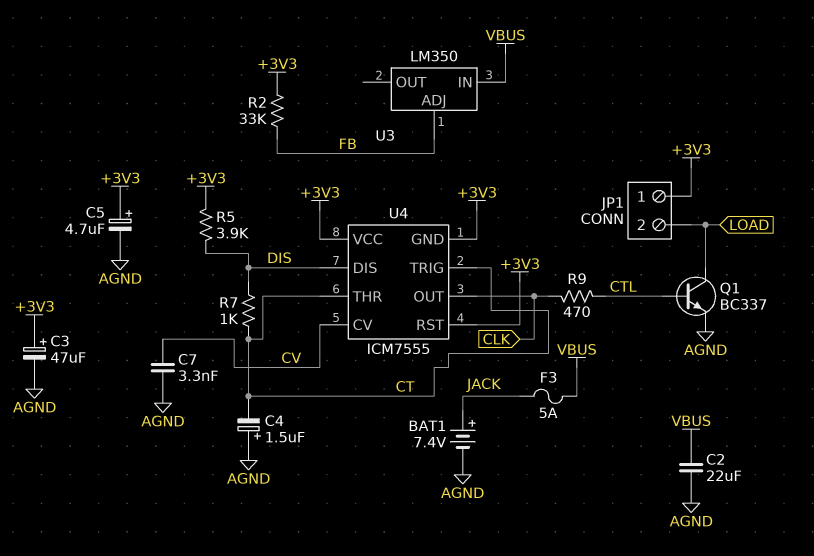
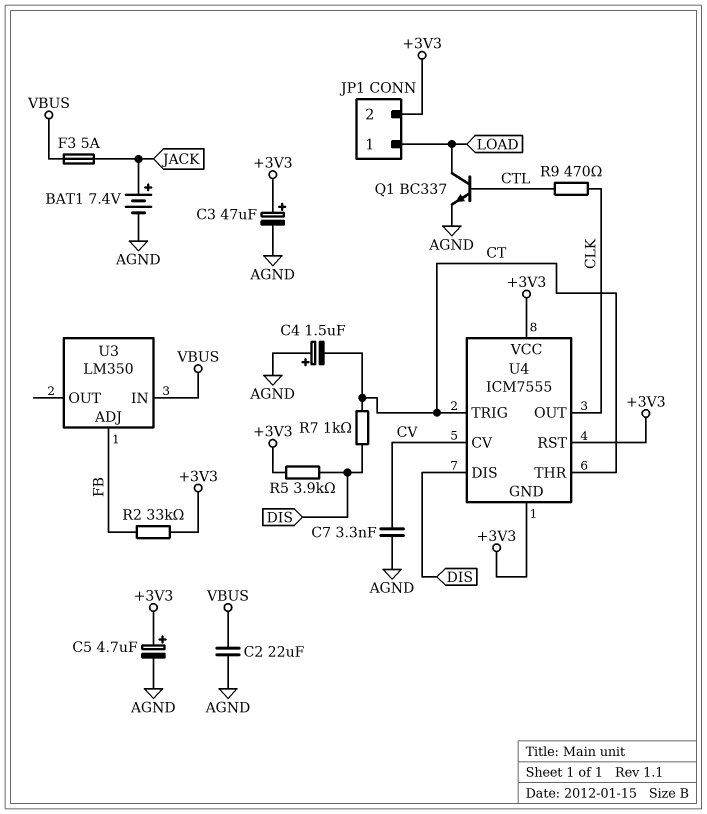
JP1 pin 1: +3V3 -> LOAD
JP1 pin 2: LOAD -> +3V3

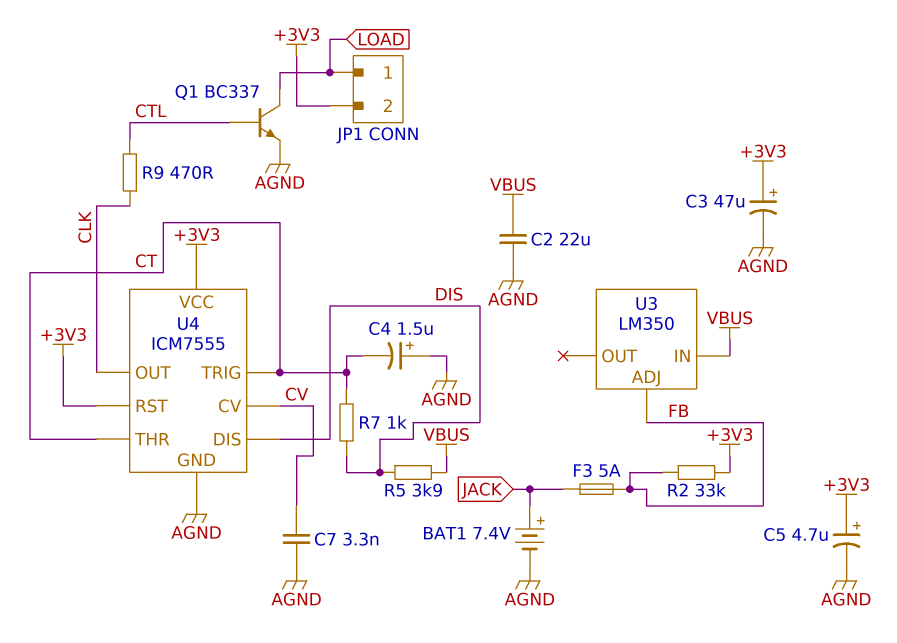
F3: 5A (JACK, VBUS) -> 5A (FB, JACK)
R5: 3.9k (+3V3, DIS) -> 3.9k (DIS, VBUS)
U4 pin GND: +3V3 -> AGND

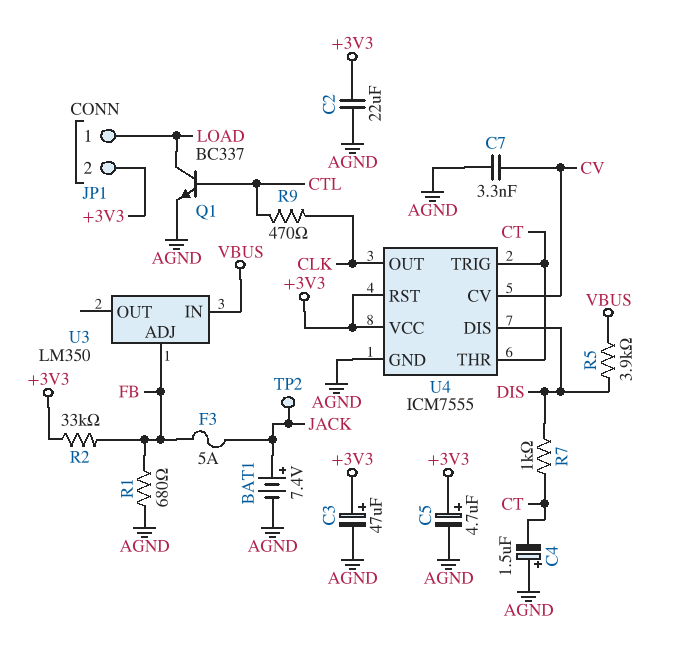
C2: 22uF (AGND, VBUS) -> 22uF (+3V3, AGND)
R1: none -> 680 (AGND, FB)
TP2: none -> test point (JACK)

